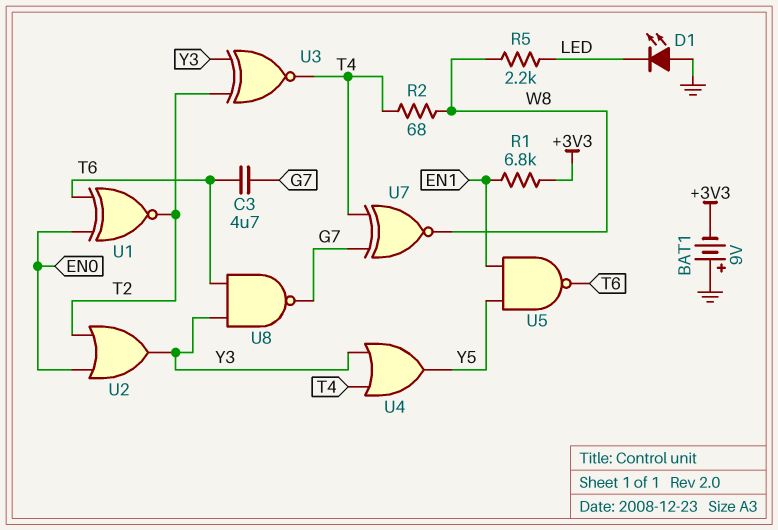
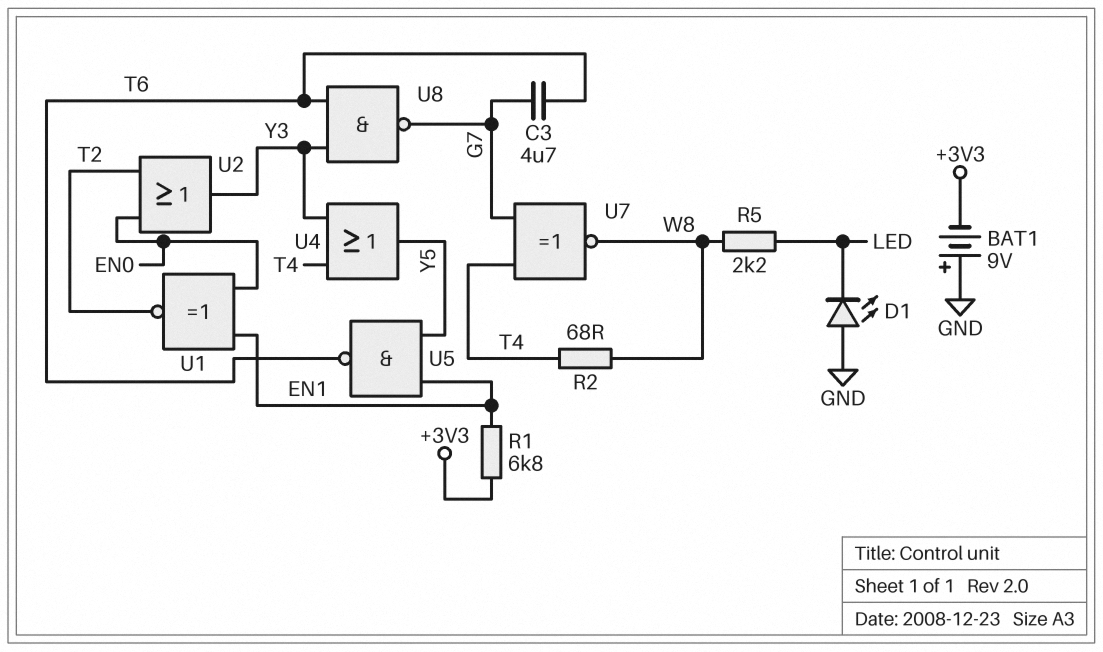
U1: XNOR (in EN0, in T6, out T2) -> XNOR (in EN0, in EN1, out T2)
U3: XNOR (in T2, in Y3, out T4) -> none

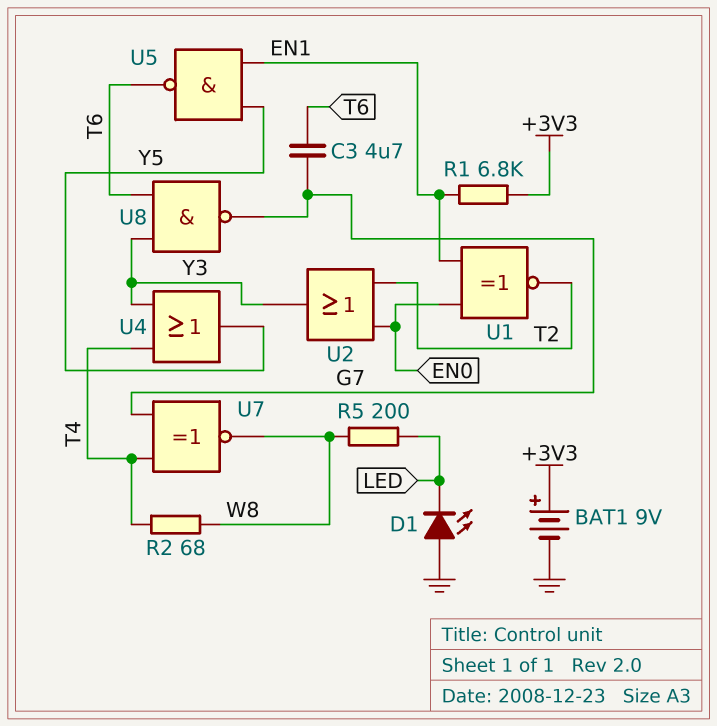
BAT1: 9V (plus GND, minus +3V3) -> 9V (plus +3V3, minus GND)
R5: 2.2k (LED, W8) -> 200 (LED, W8)

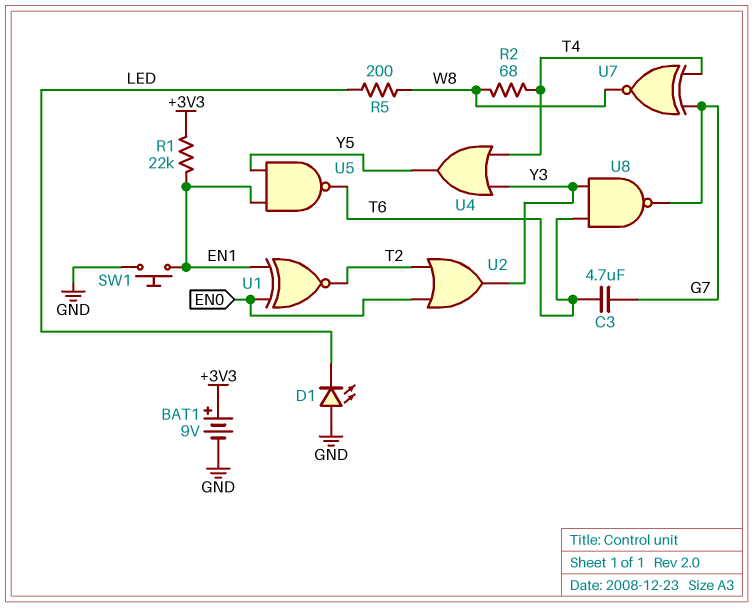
R1: 6.8k (+3V3, EN1) -> 22k (+3V3, EN1)
SW1: none -> button (EN1, GND)

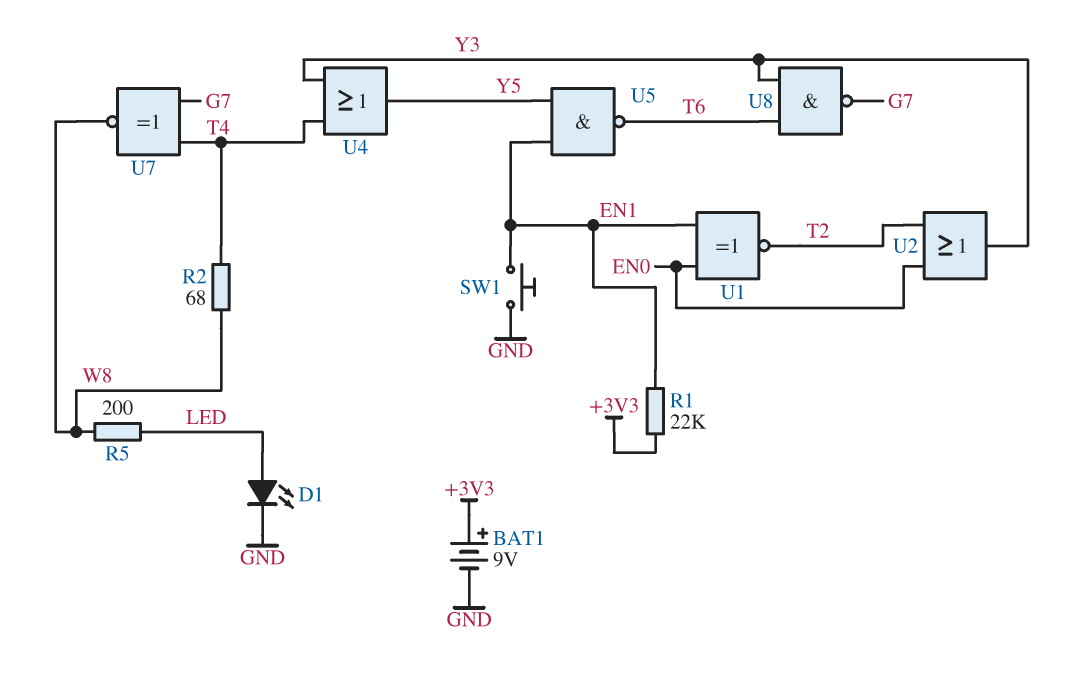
C3: 4.7uF (G7, T6) -> none
D1: LED (A GND, K LED) -> LED (A LED, K GND)

